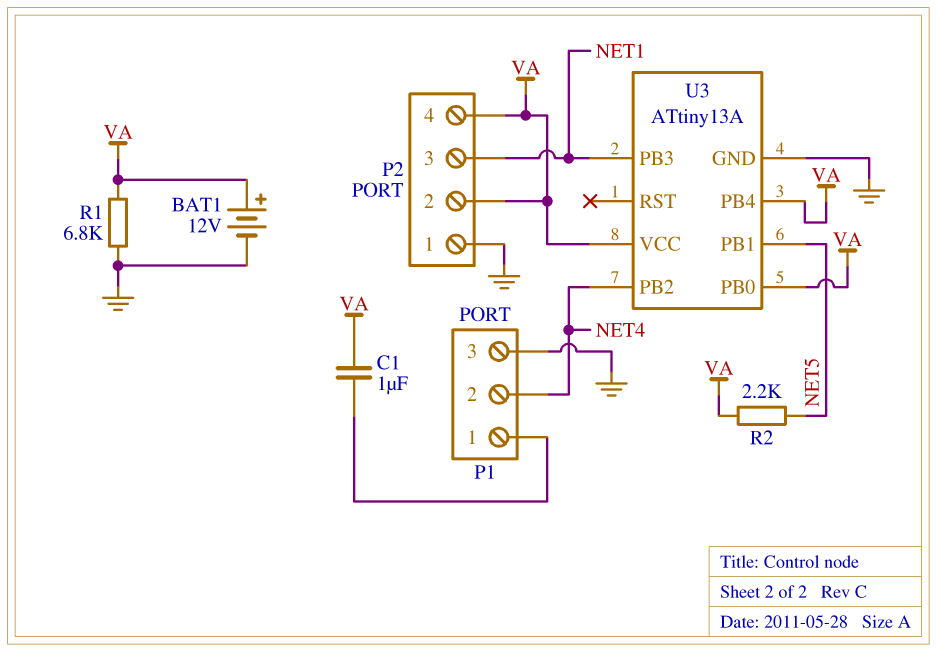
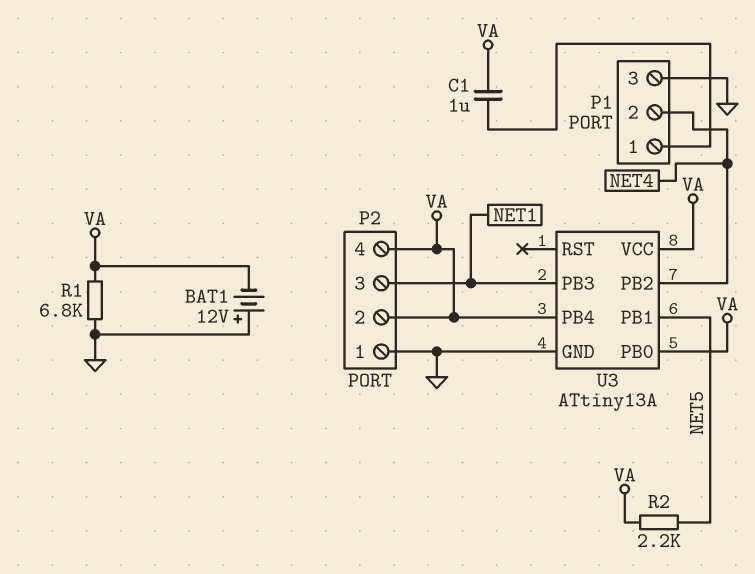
BAT1: 12V (plus VA, minus GND) -> 12V (plus GND, minus VA)

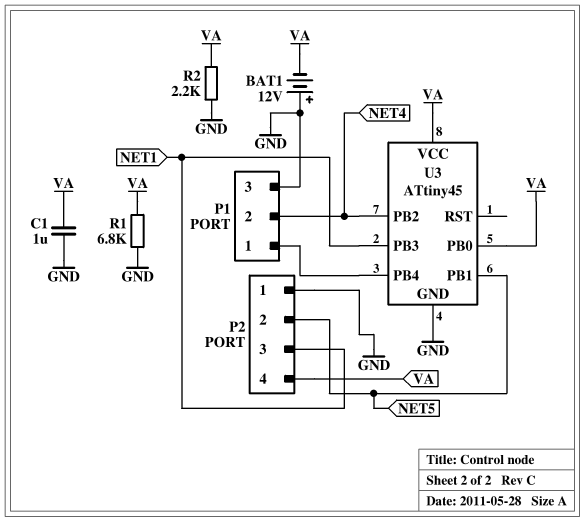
C1: 1uF (P1/1, VA) -> 1uF (GND, VA)
P2 pin 2: VA -> NET5
R2: 2.2k (NET5, VA) -> 2.2k (GND, VA)
U3: ATtiny13A -> ATtiny45
U3 pin PB4: VA -> P1/1

